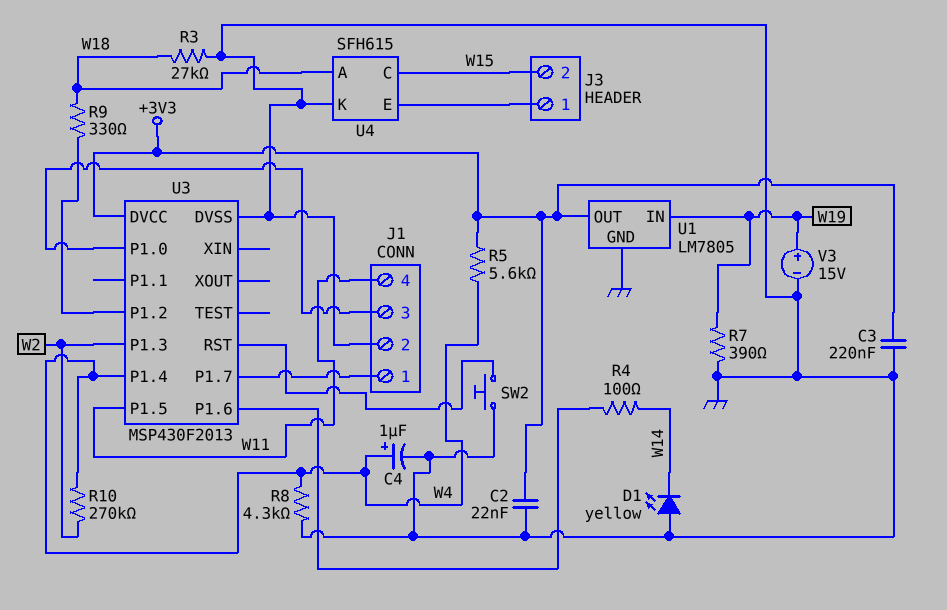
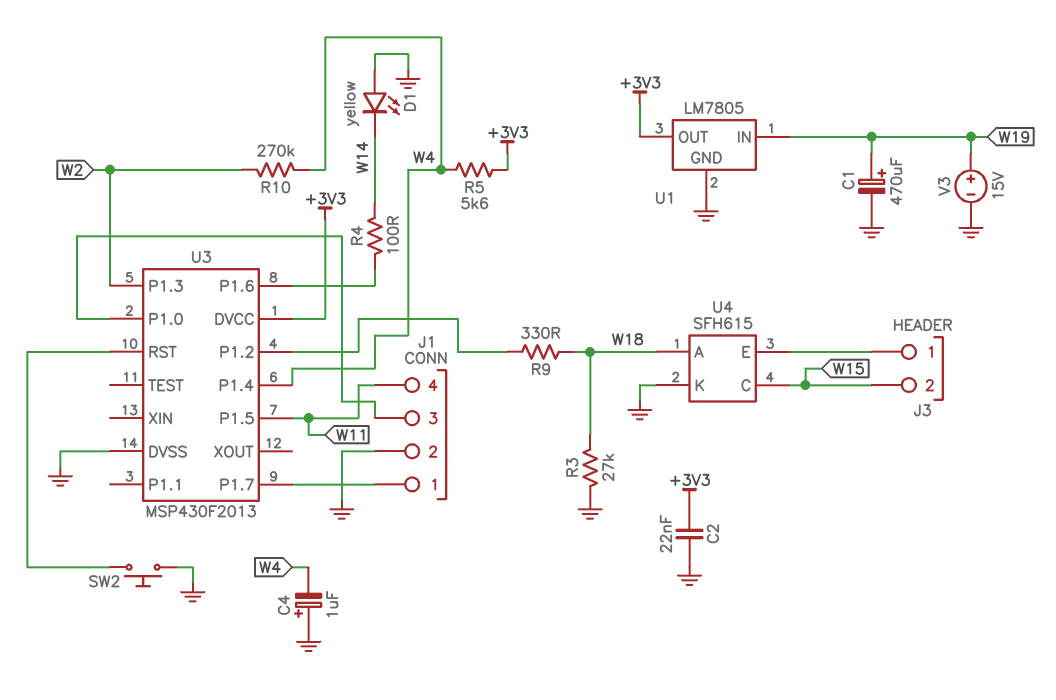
C1: none -> 470uF (plus W19, minus GND)
C3: 220nF (+3V3, GND) -> none
C4: 1uF (plus W4, minus GND) -> 1uF (plus GND, minus W4)
R7: 390 (GND, W19) -> none
R8: 4.3k (GND, W4) -> none

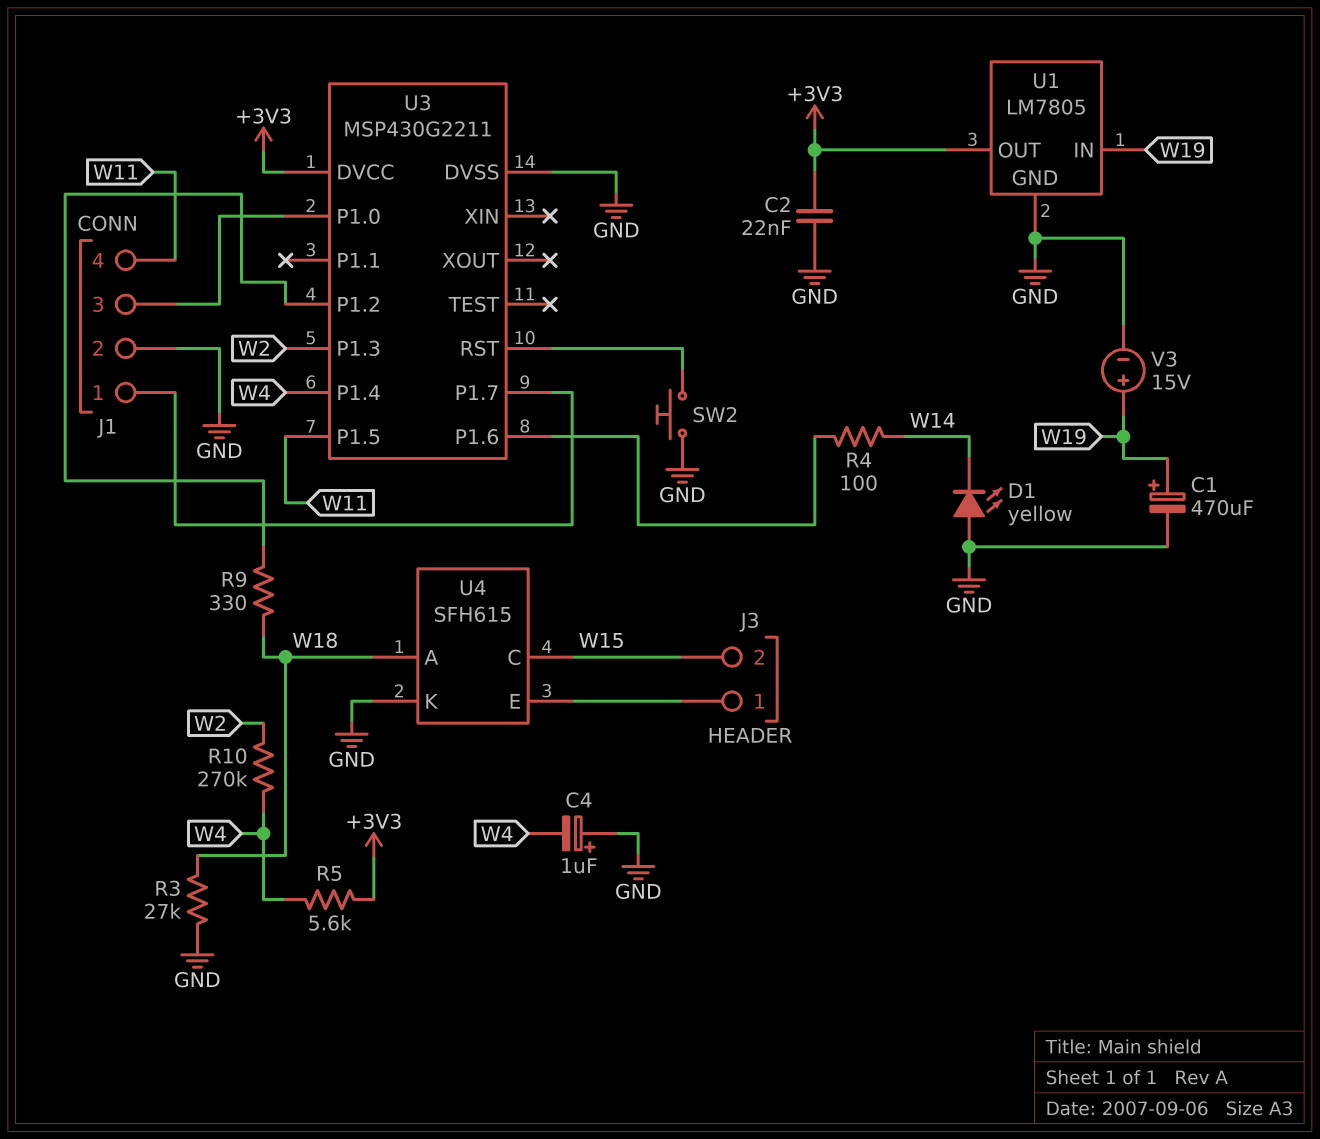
U3: MSP430F2013 -> MSP430G2211

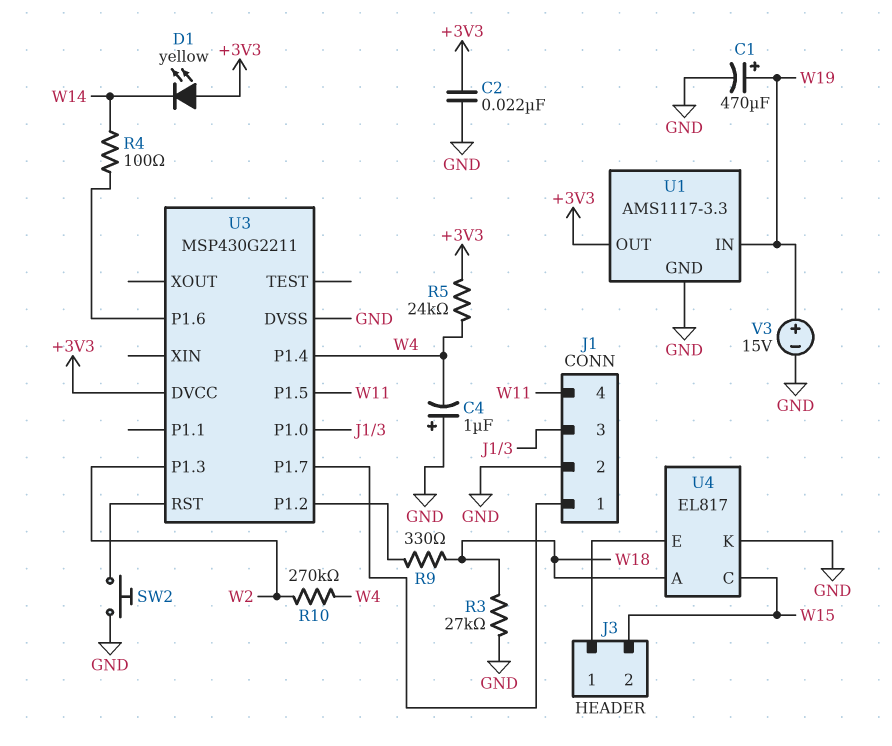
D1: LED yellow (A GND, K W14) -> LED yellow (A +3V3, K W14)
R5: 5.6k (+3V3, W4) -> 24k (+3V3, W4)
U1: LM7805 -> AMS1117-3.3
U4: SFH615 -> EL817

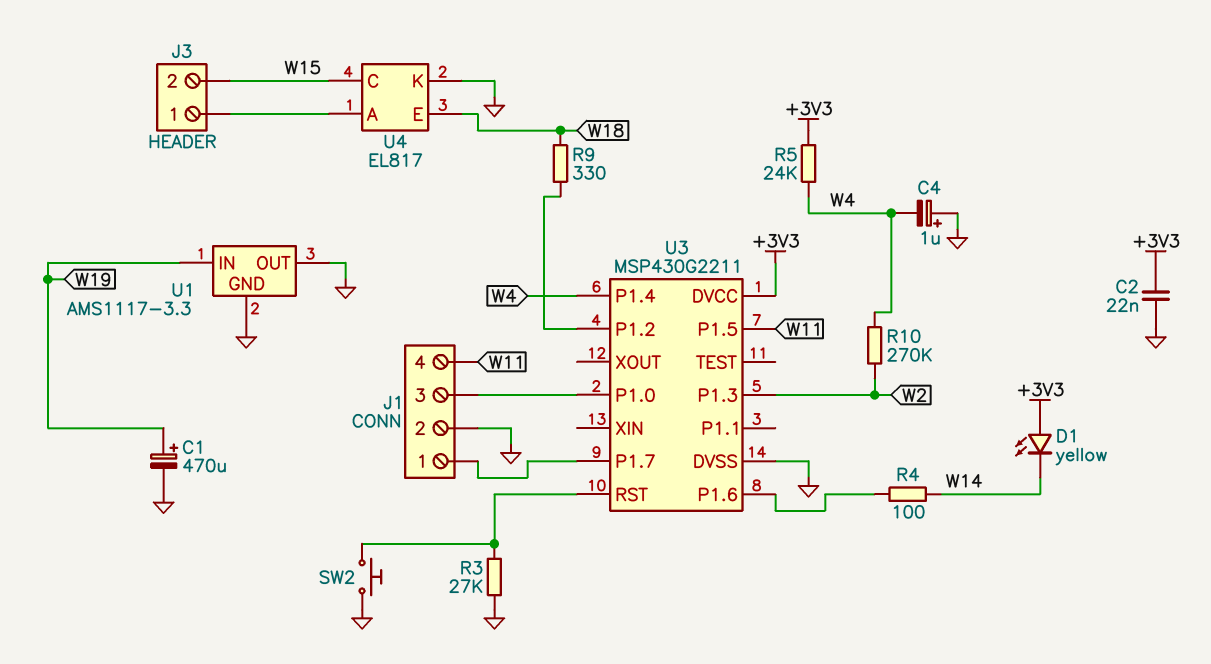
R3: 27k (GND, W18) -> 27k (GND, U3/RST)
U1 pin OUT: +3V3 -> GND
U4 pin A: W18 -> J3/1
U4 pin E: J3/1 -> W18
V3: 15V (plus W19, minus GND) -> none

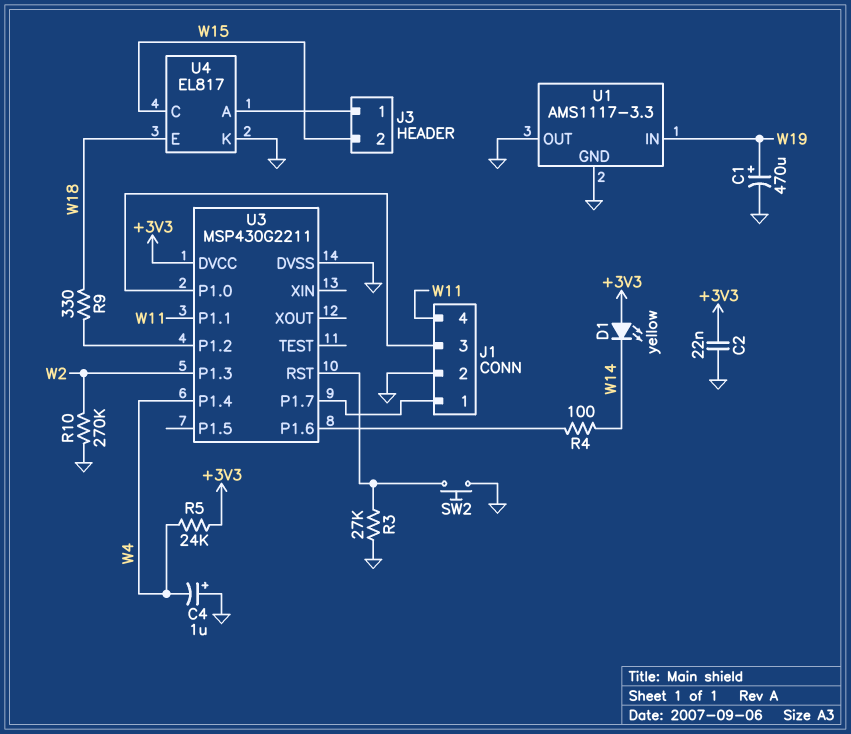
R10: 270k (W2, W4) -> 270k (GND, W2)
U3 pin P1.1: none -> W11
U3 pin P1.5: W11 -> none

